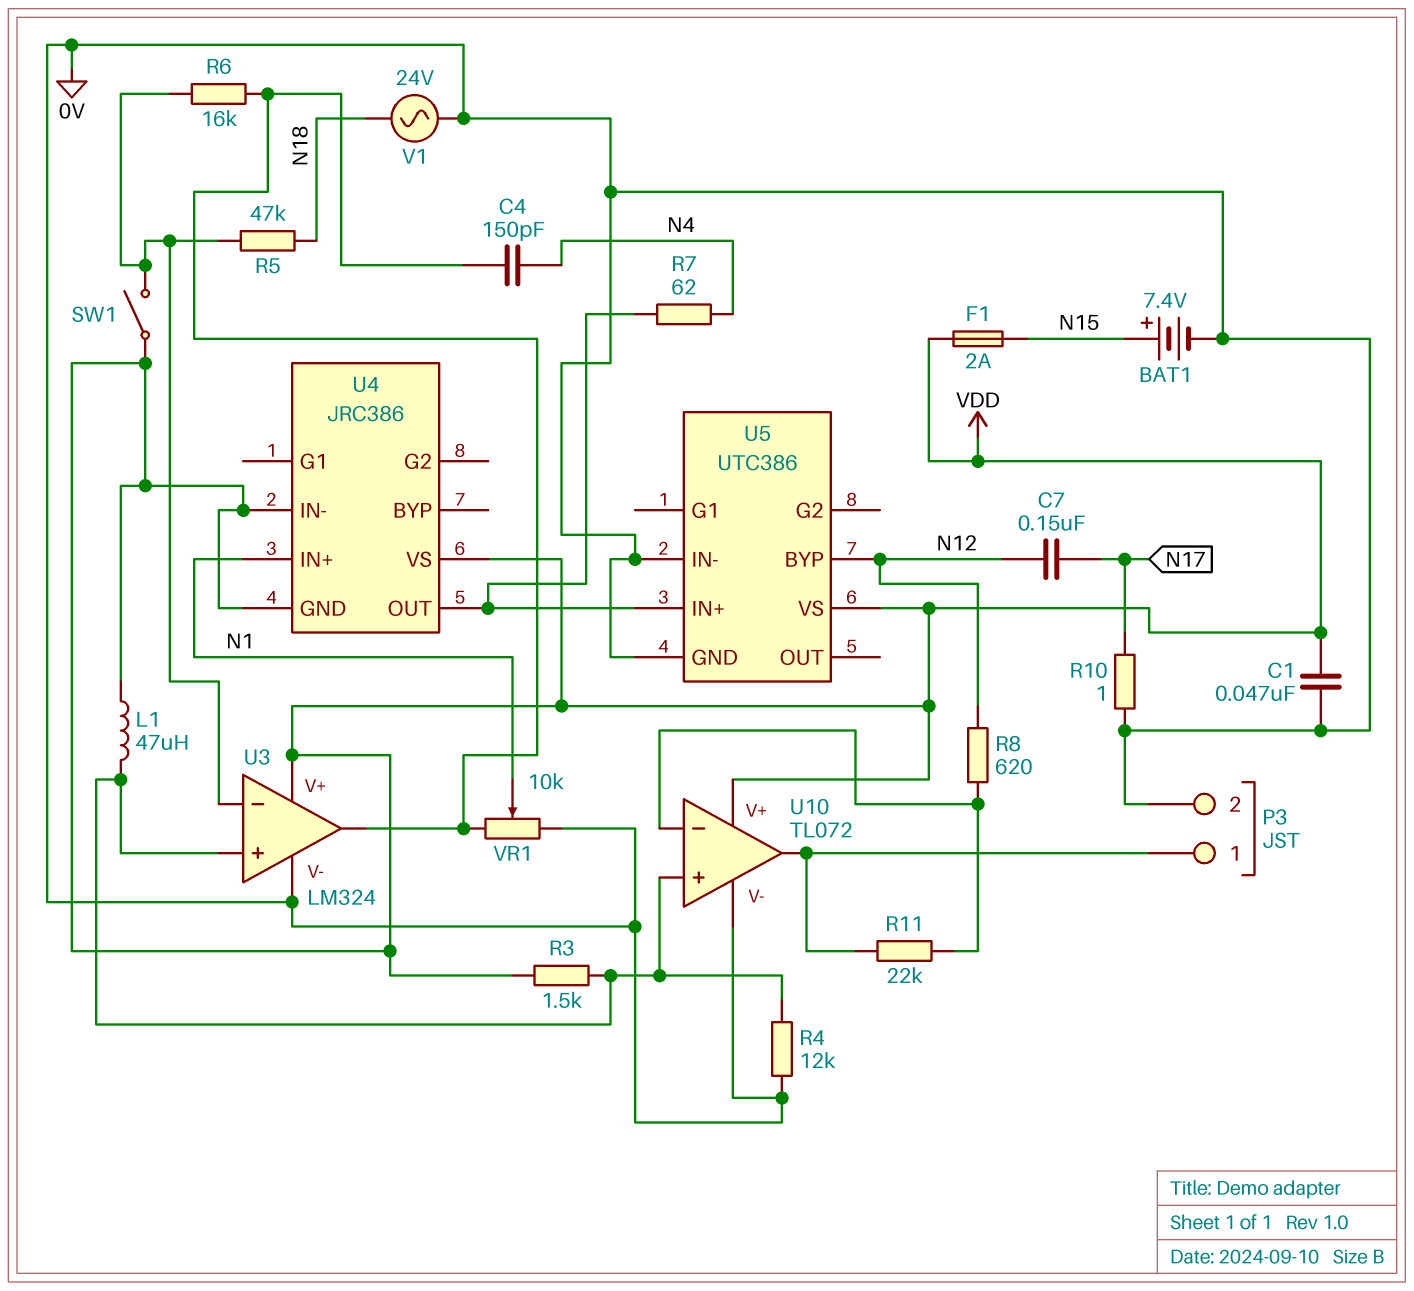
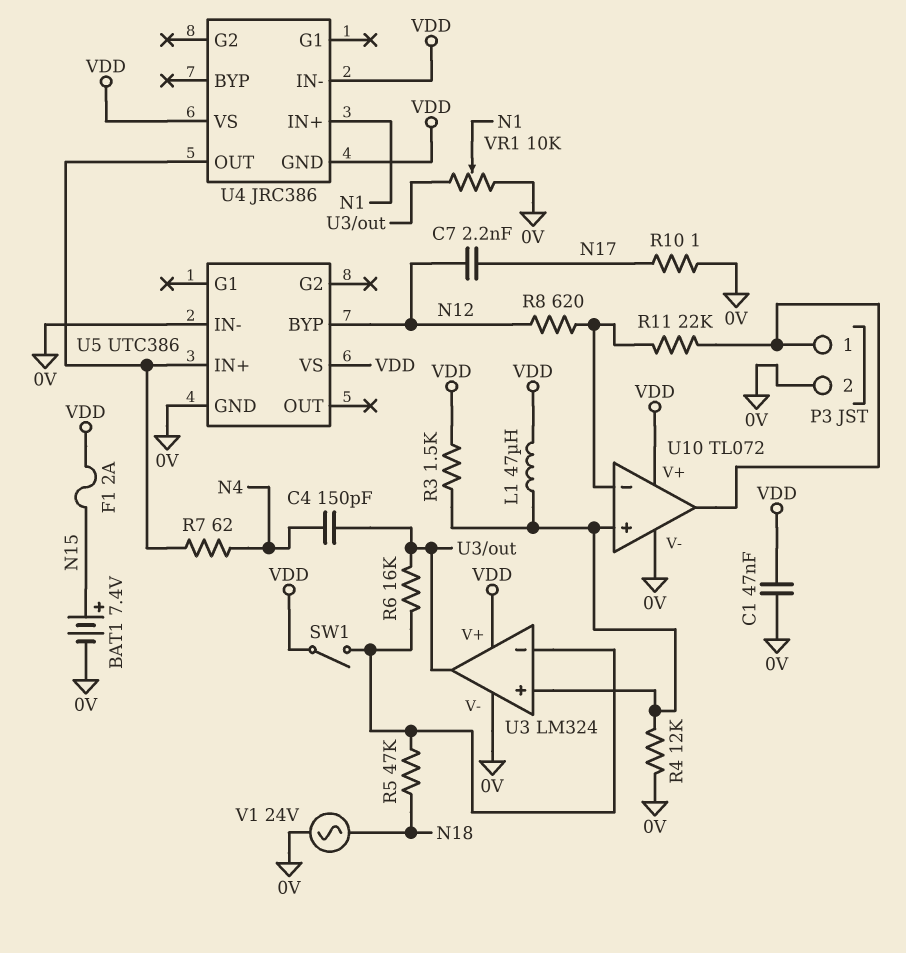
C7: 150nF (N12, N17) -> 2.2nF (N12, N17)

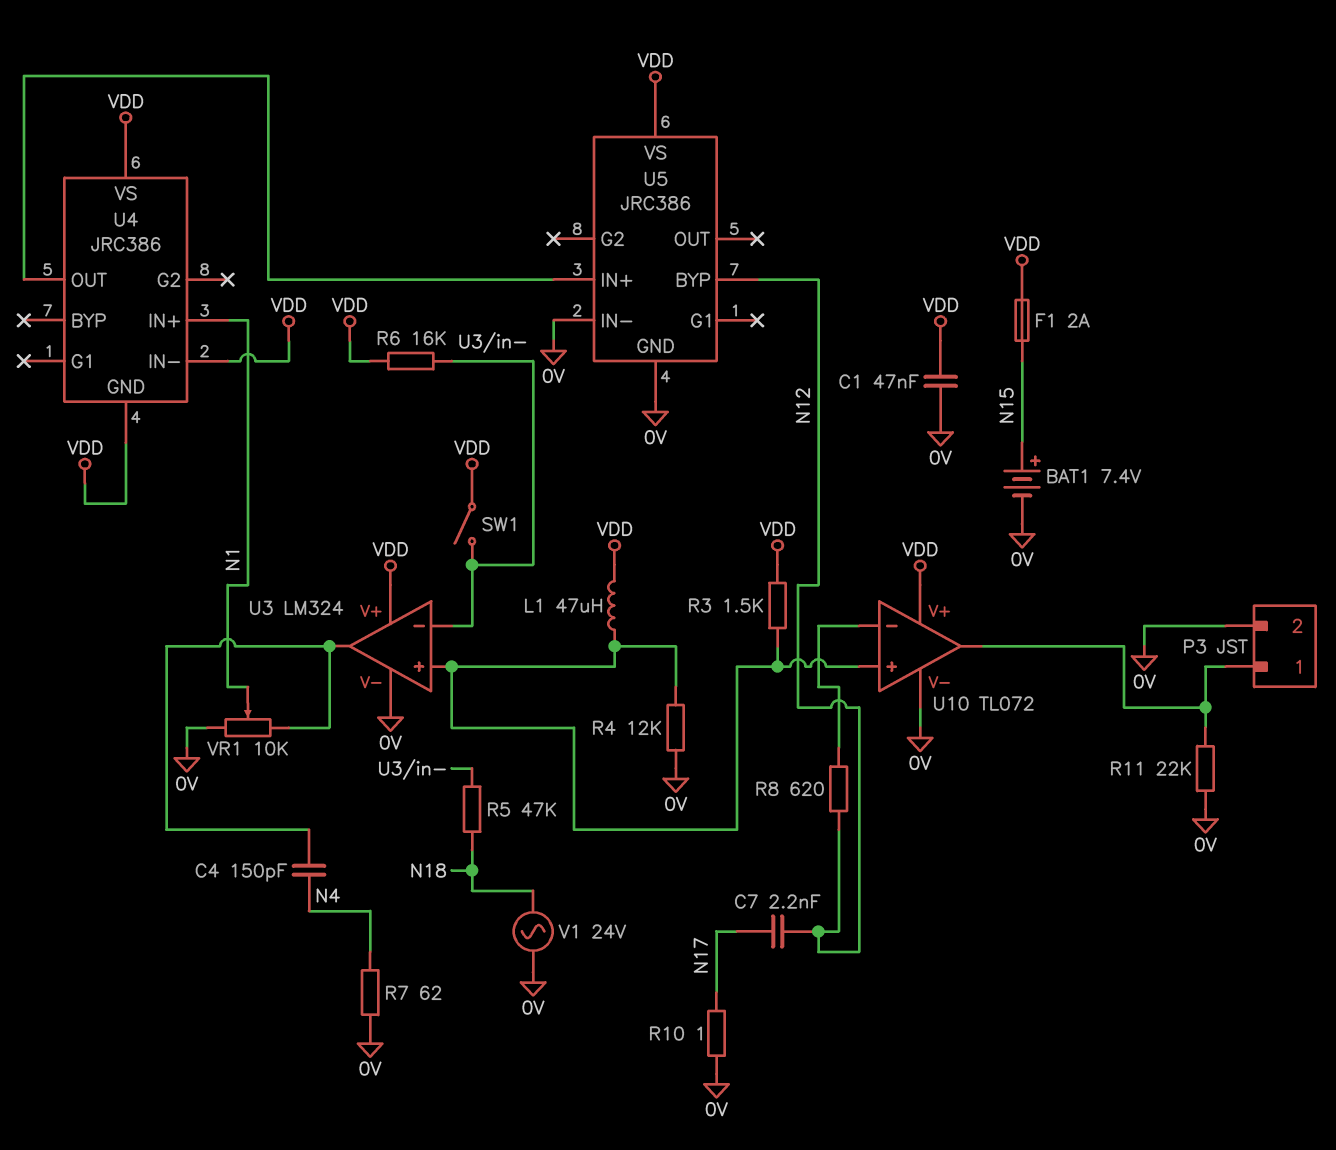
R6: 16k (U3/in-, U3/out) -> 16k (U3/in-, VDD)
R7: 62 (N4, U4/OUT) -> 62 (0V, N4)
R11: 22k (P3/1, U10/in-) -> 22k (0V, P3/1)
U5: UTC386 -> JRC386

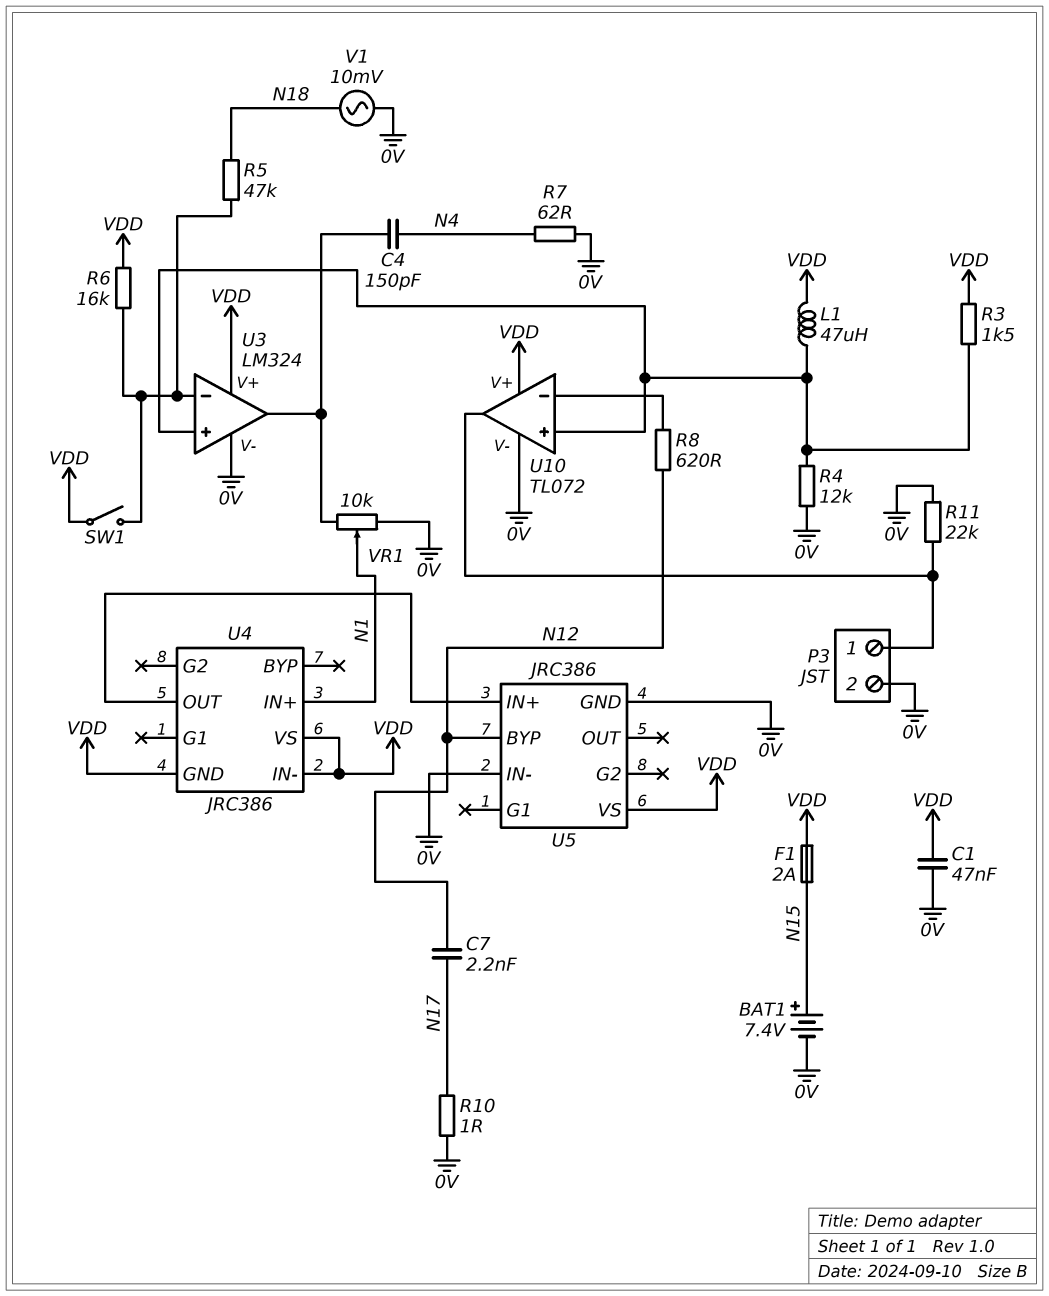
V1: AC 24V (0V, N18) -> AC 10mV (0V, N18)

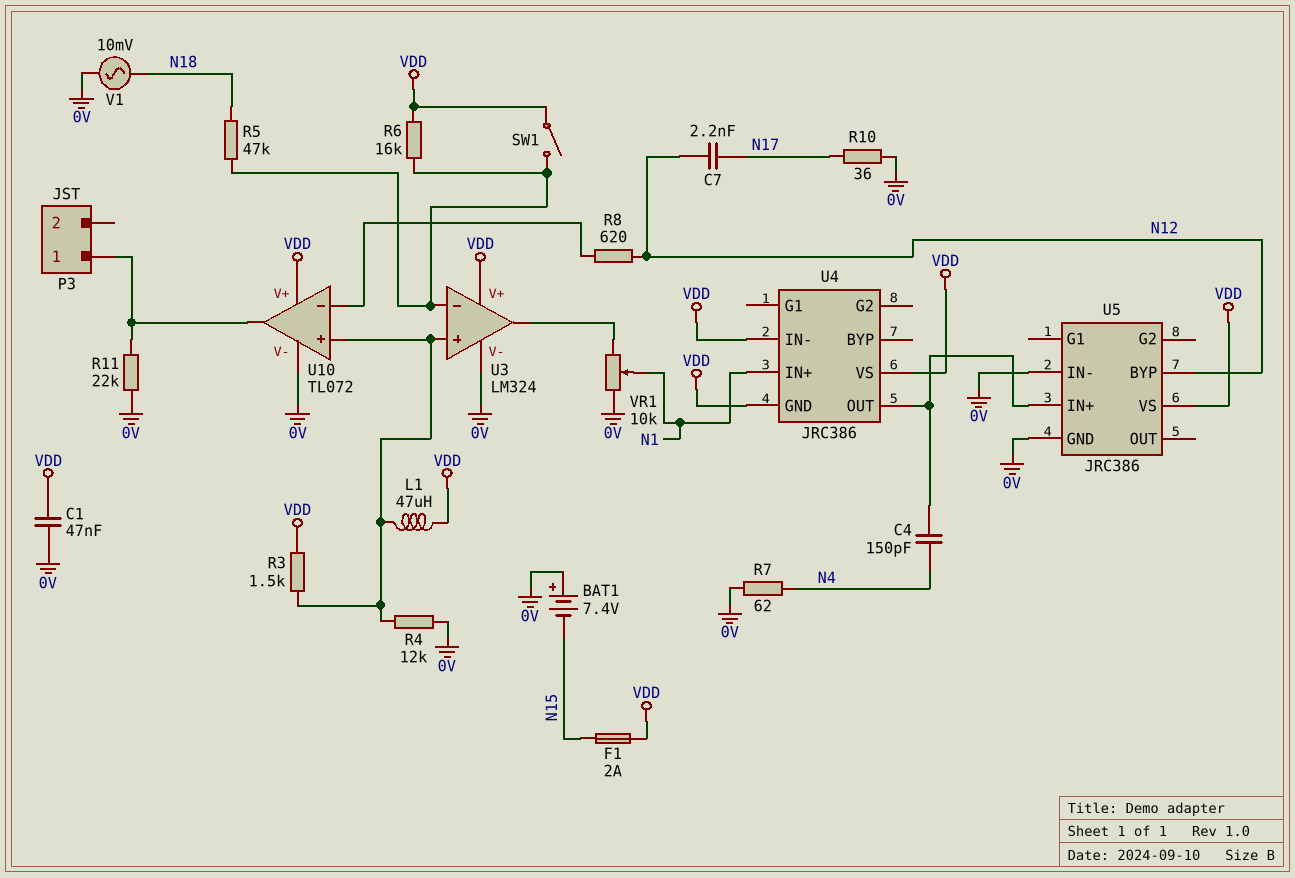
BAT1: 7.4V (plus N15, minus 0V) -> 7.4V (plus 0V, minus N15)
C4: 150pF (N4, U3/out) -> 150pF (N4, U4/OUT)
P3 pin 2: 0V -> none
R10: 1 (0V, N17) -> 36 (0V, N17)

